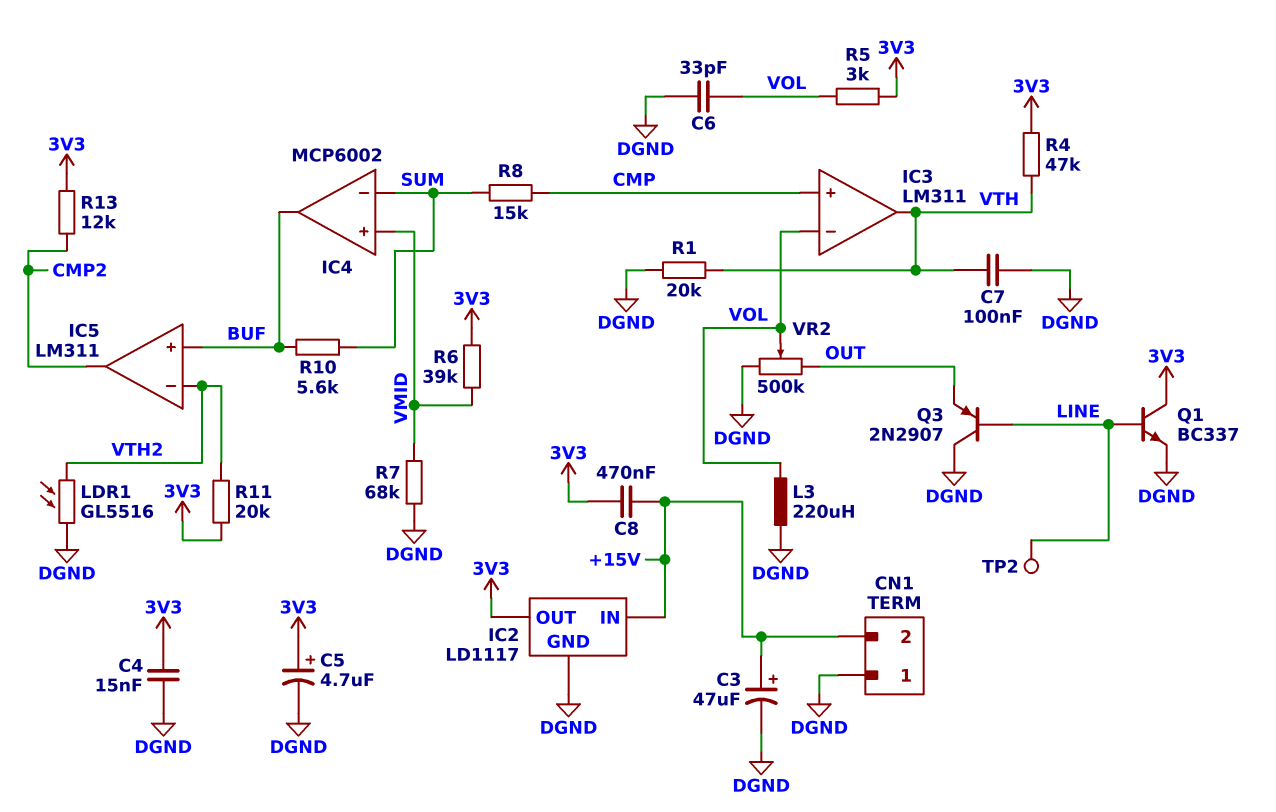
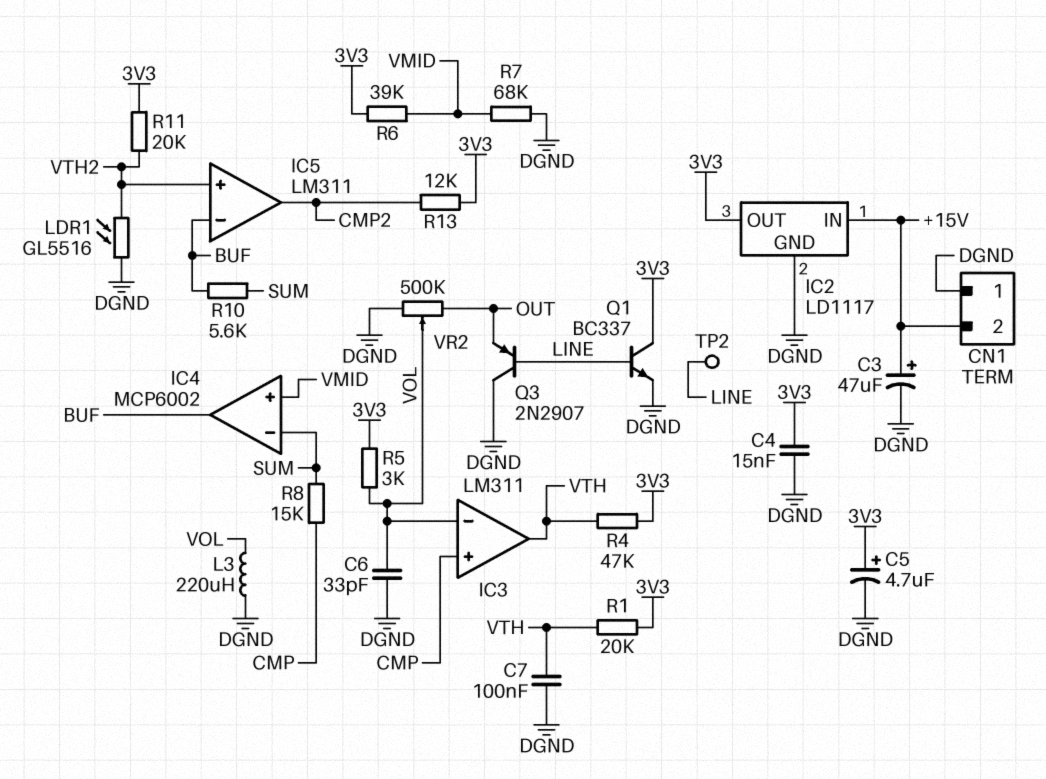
C8: 470nF (+15V, 3V3) -> none
IC5 pin in+: BUF -> VTH2
IC5 pin in-: VTH2 -> BUF
R1: 20k (DGND, VTH) -> 20k (3V3, VTH)

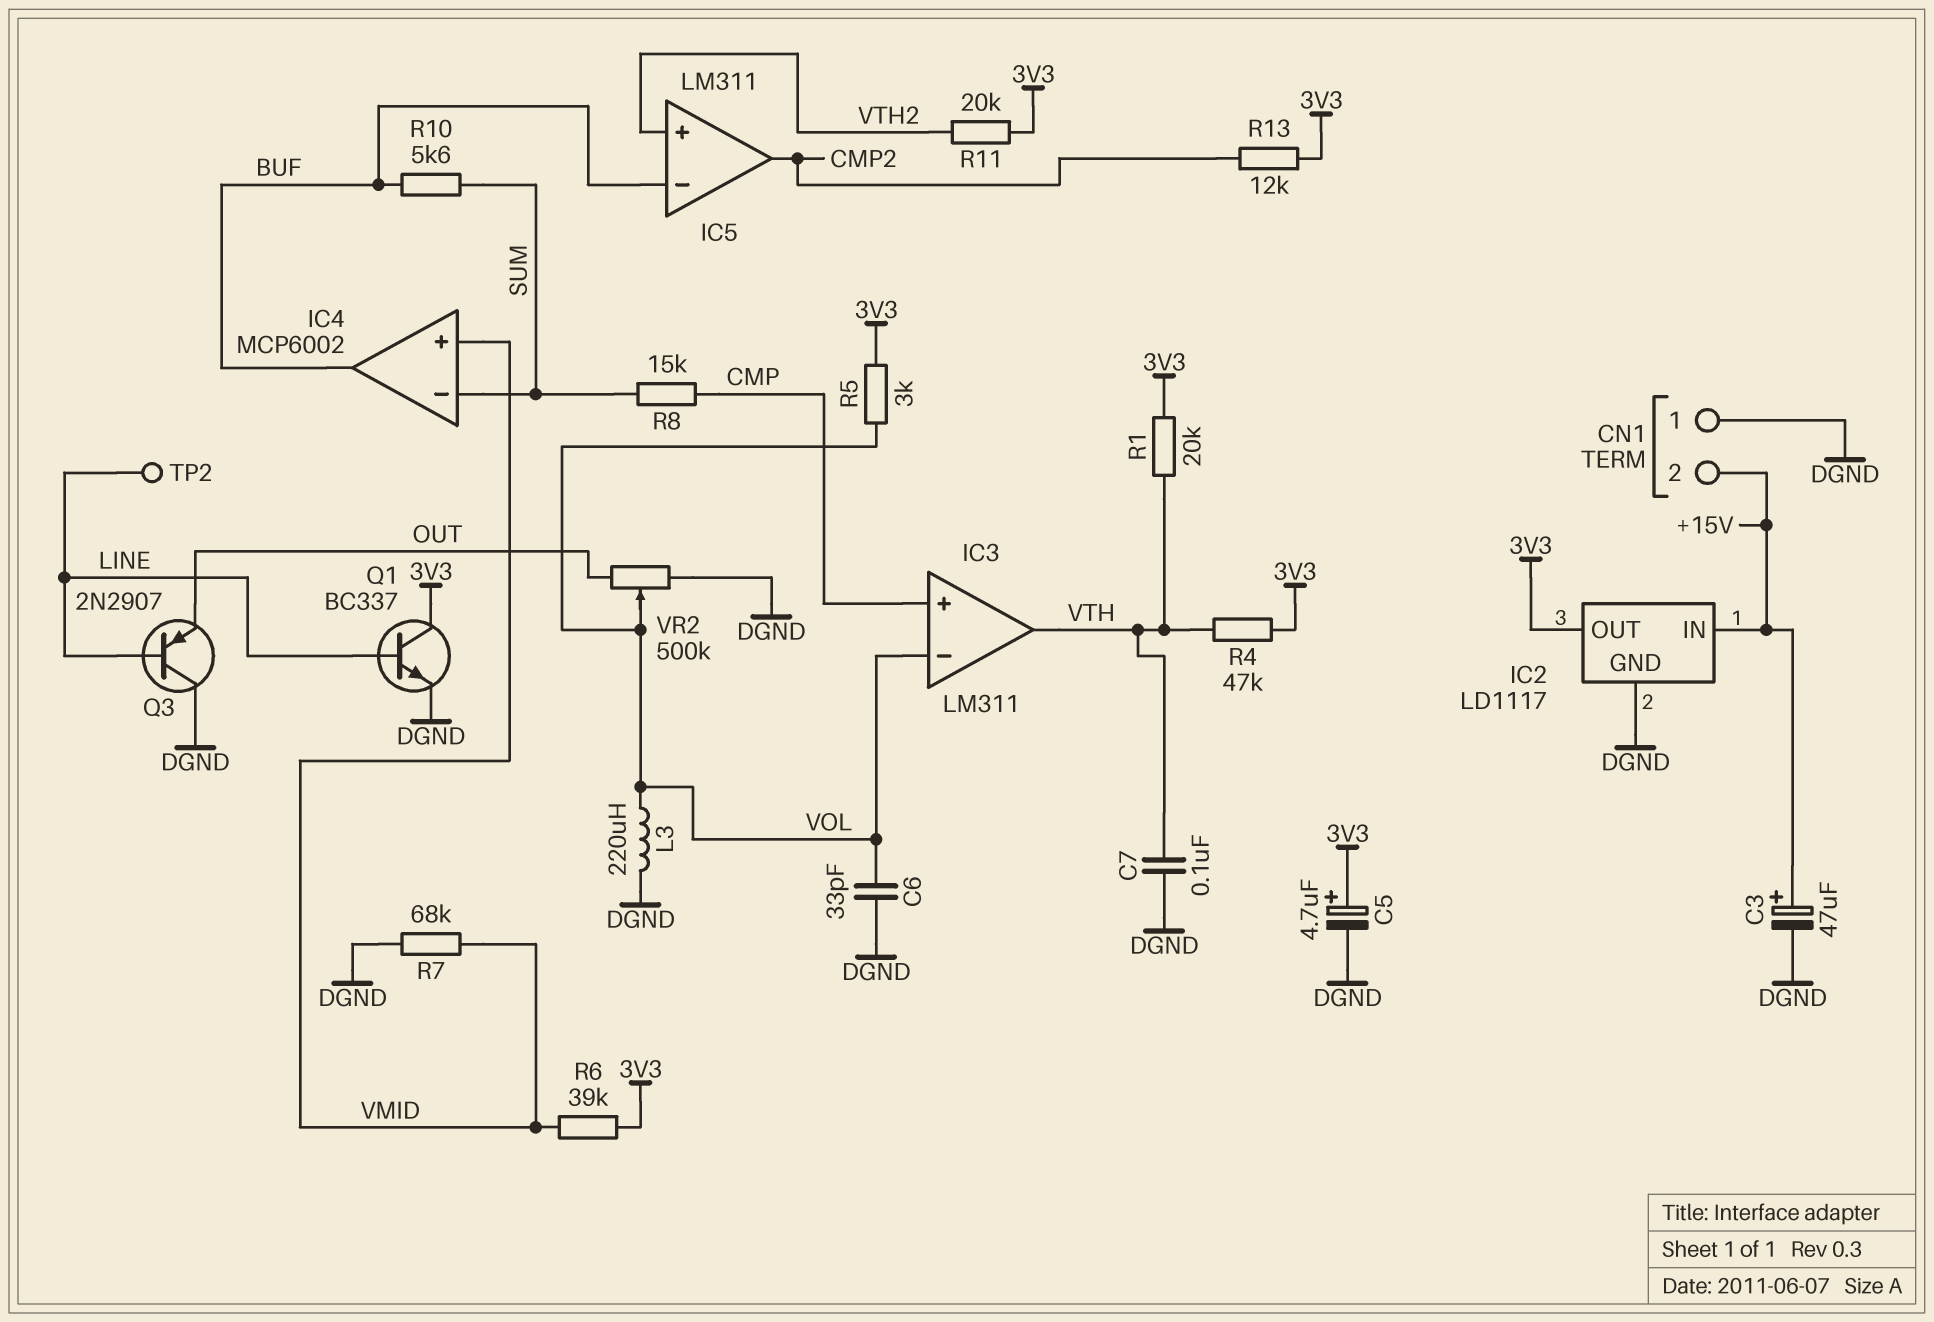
C4: 15nF (3V3, DGND) -> none
LDR1: GL5516 (DGND, VTH2) -> none

